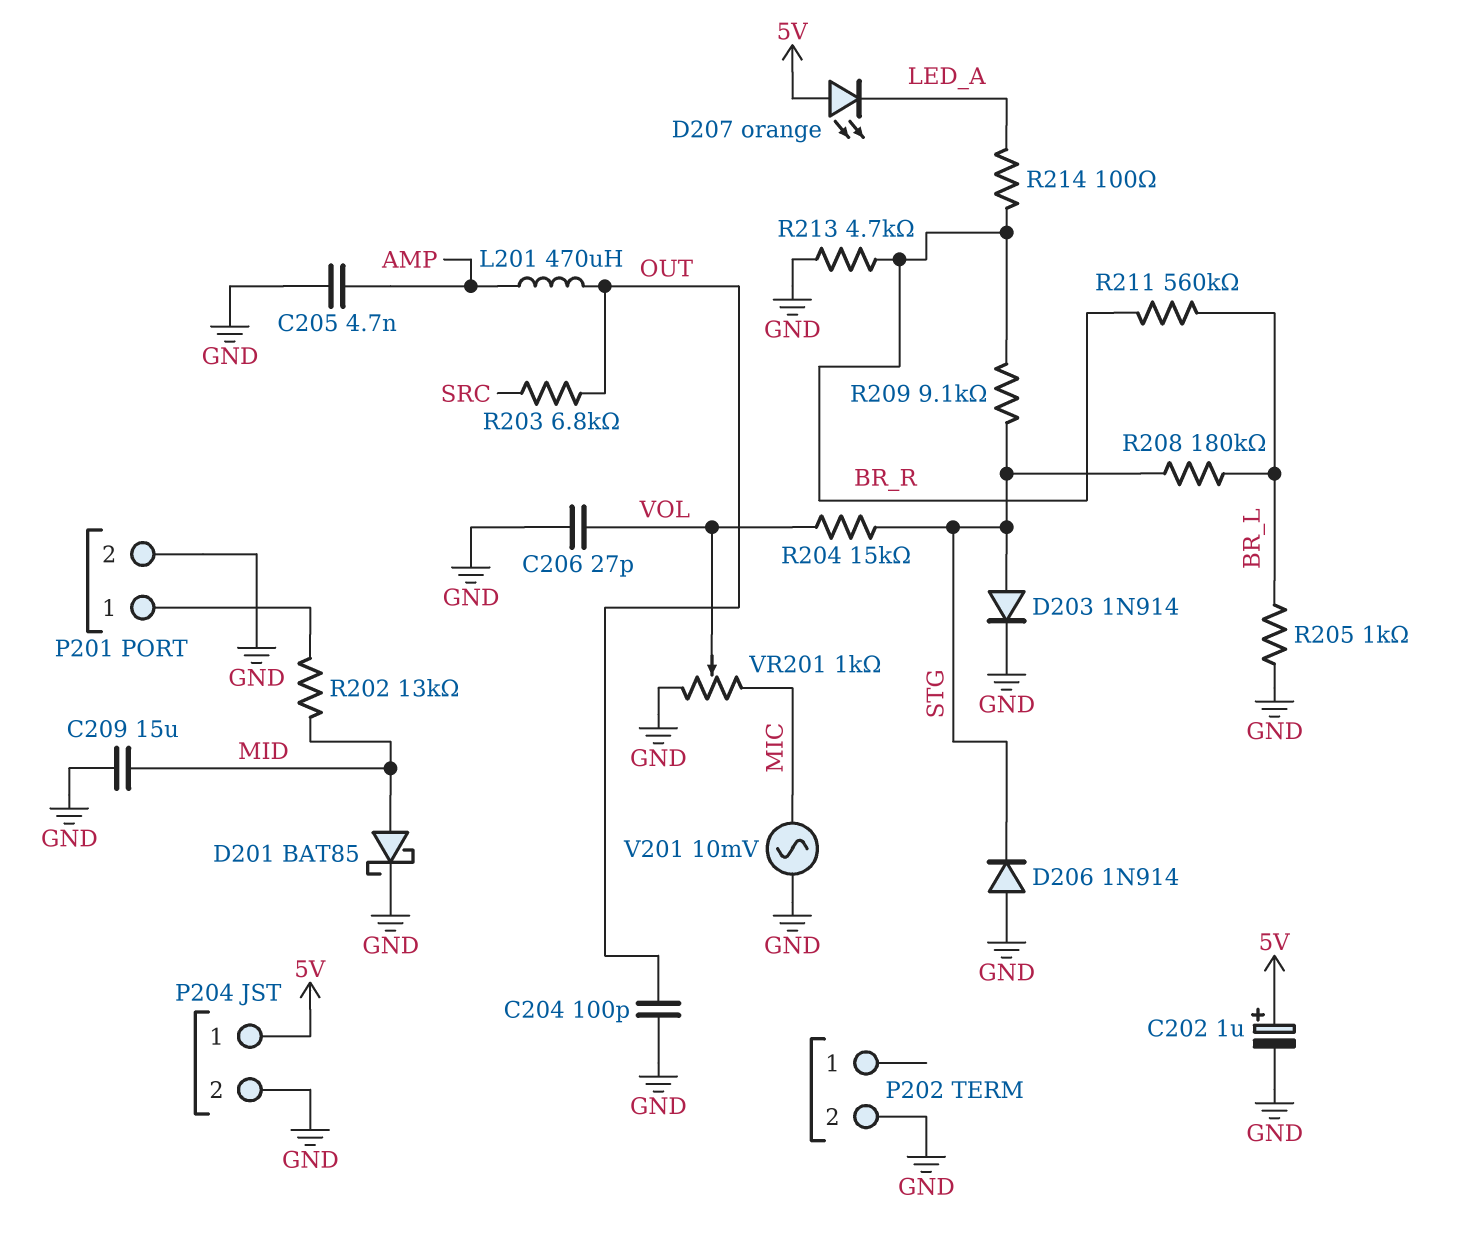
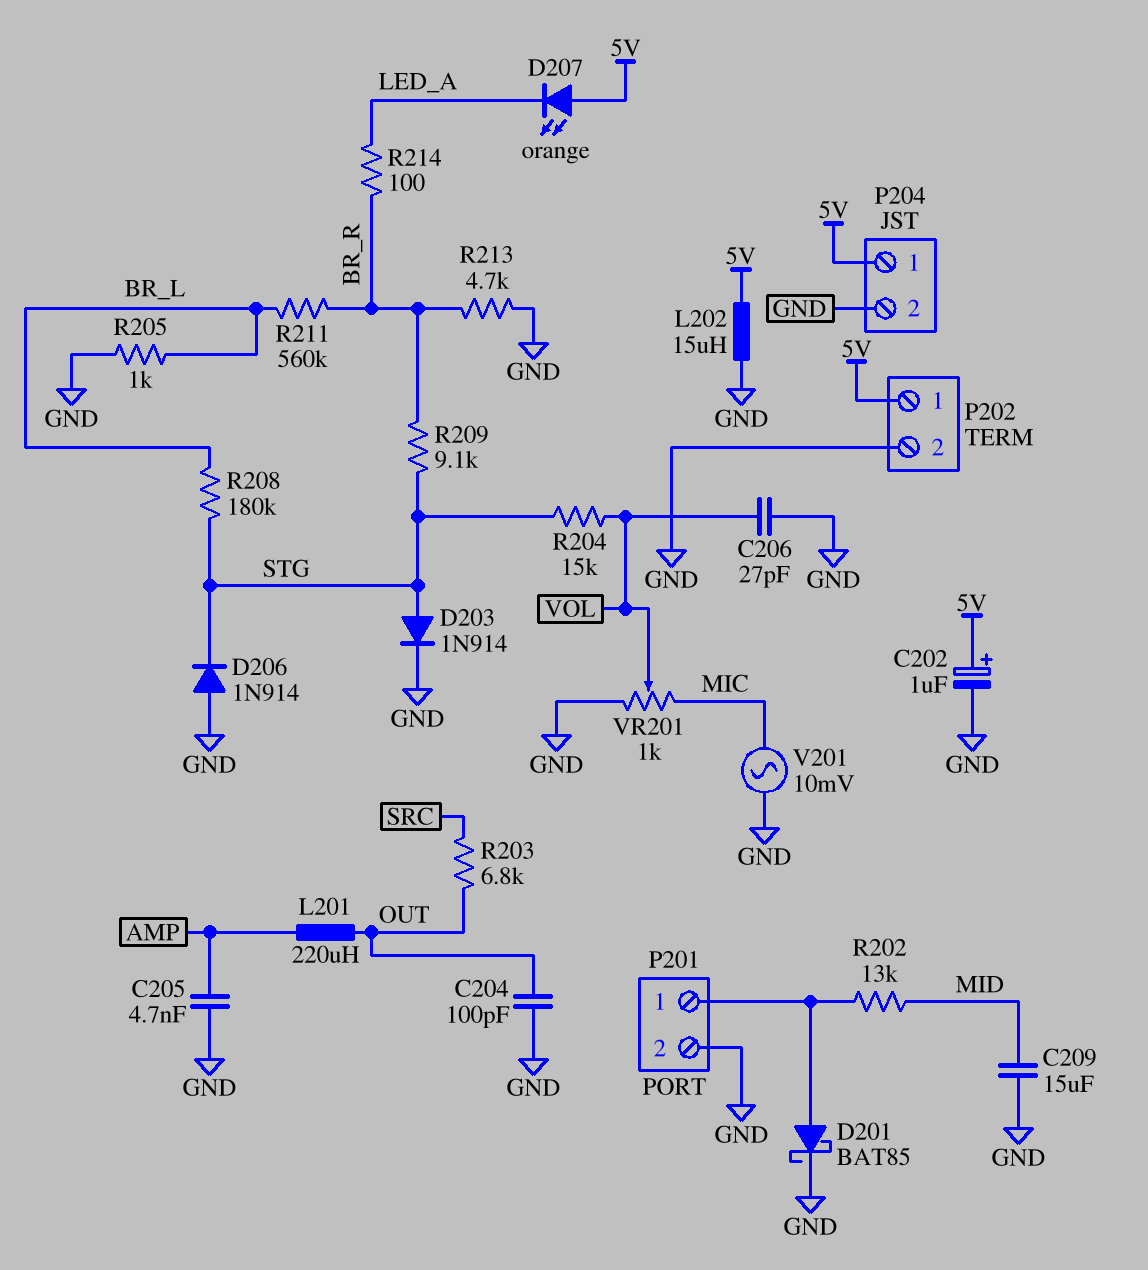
D201: schottky BAT85 (A MID, K GND) -> schottky BAT85 (A P201/1, K GND)
L201: 470uH (AMP, OUT) -> 220uH (AMP, OUT)
L202: none -> 15uH (5V, GND)
P202 pin 1: none -> 5V

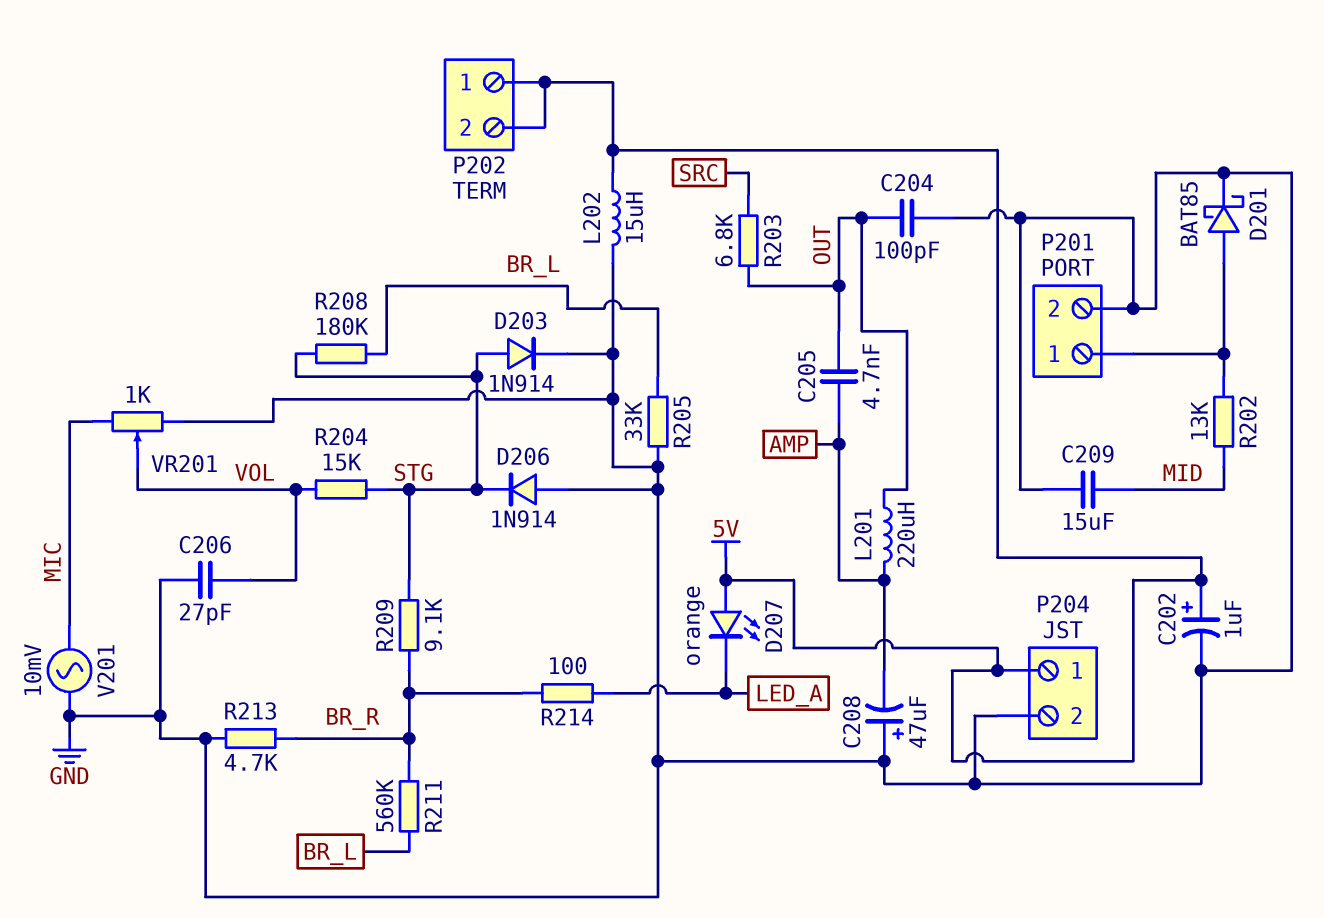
C205: 4.7nF (AMP, GND) -> 4.7nF (AMP, OUT)
C208: none -> 47uF (plus GND, minus AMP)
P202 pin 2: GND -> 5V
R205: 1k (BR_L, GND) -> 33k (BR_L, GND)

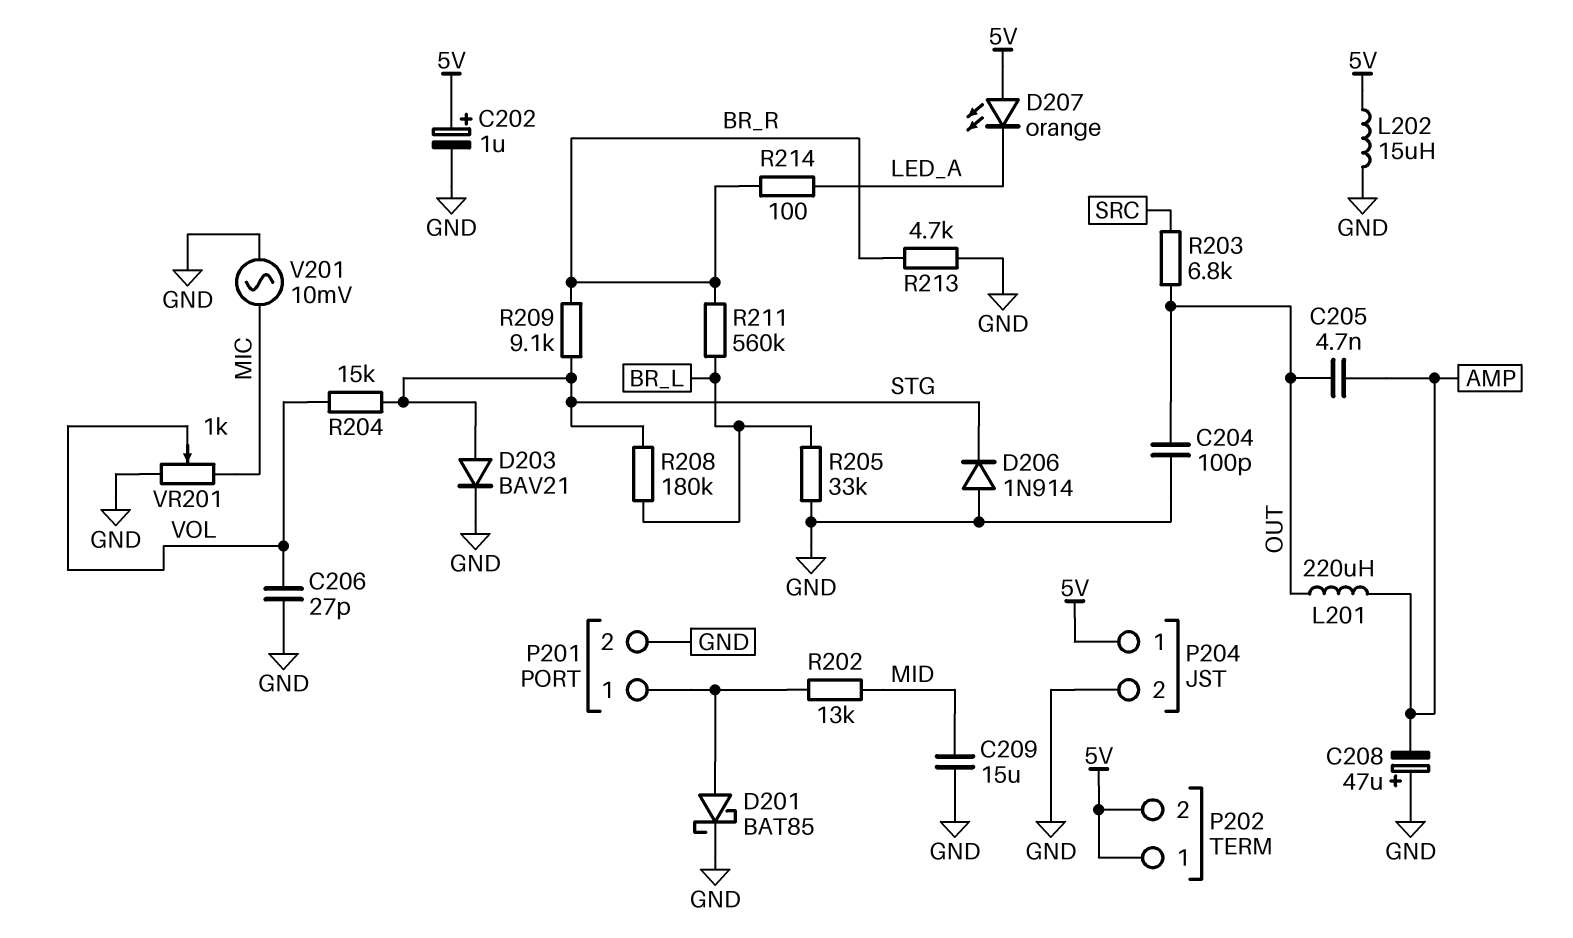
D203: diode 1N914 (A STG, K GND) -> diode BAV21 (A STG, K GND)

